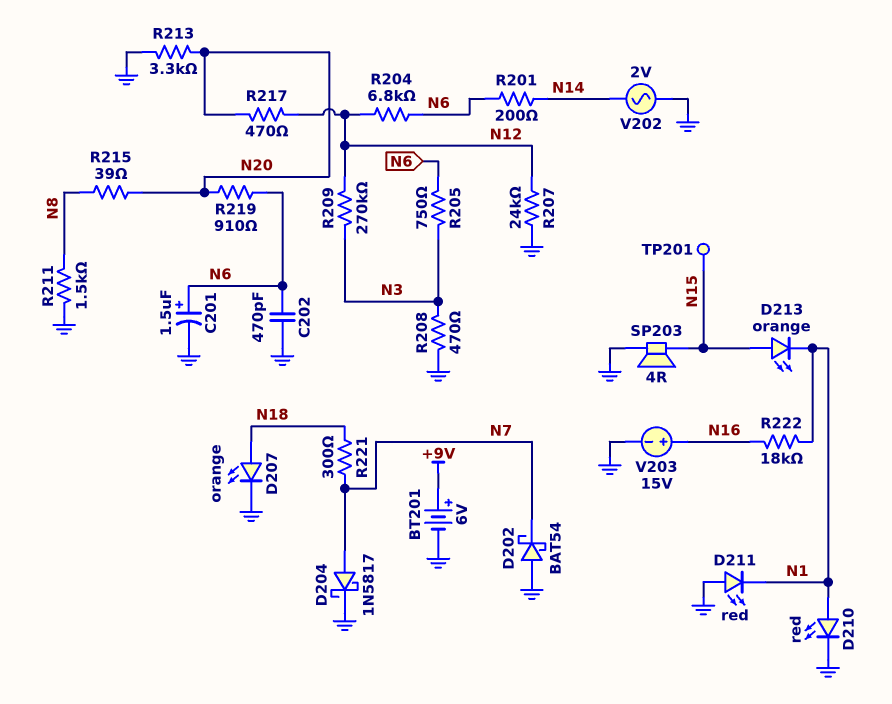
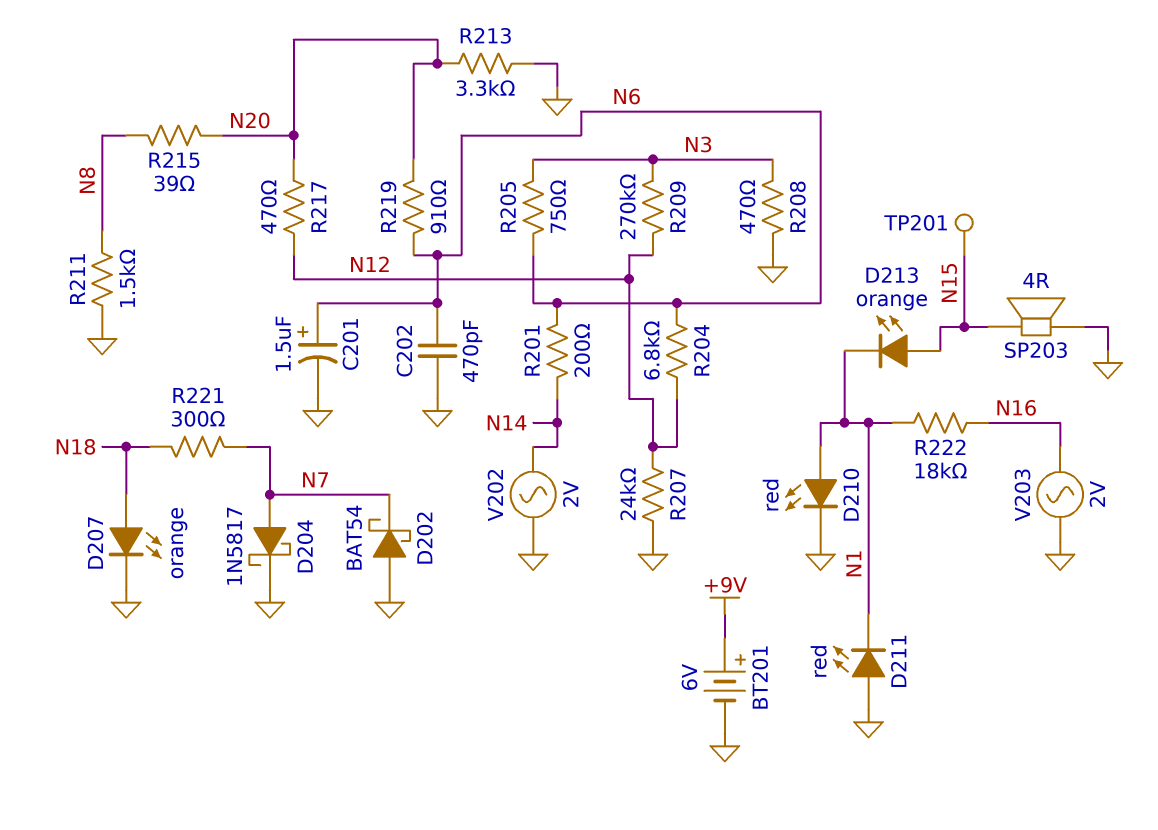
V203: 15V (plus N16, minus GND) -> AC 2V (GND, N16)

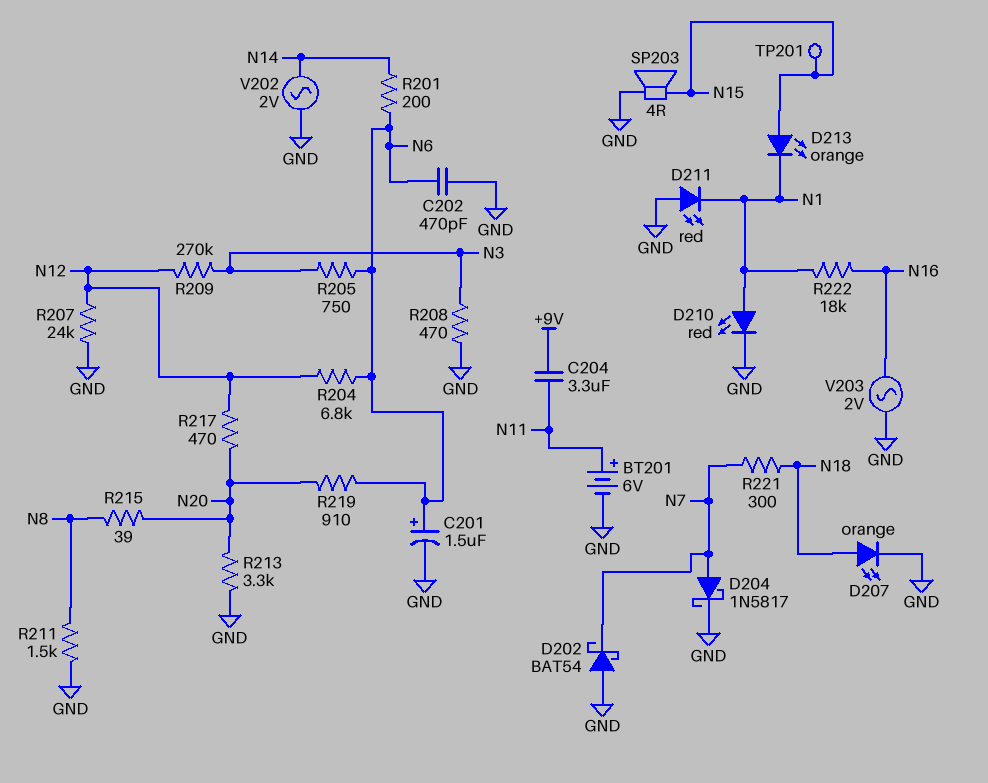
BT201: 6V (plus +9V, minus GND) -> 6V (plus N11, minus GND)
C204: none -> 3.3uF (+9V, N11)

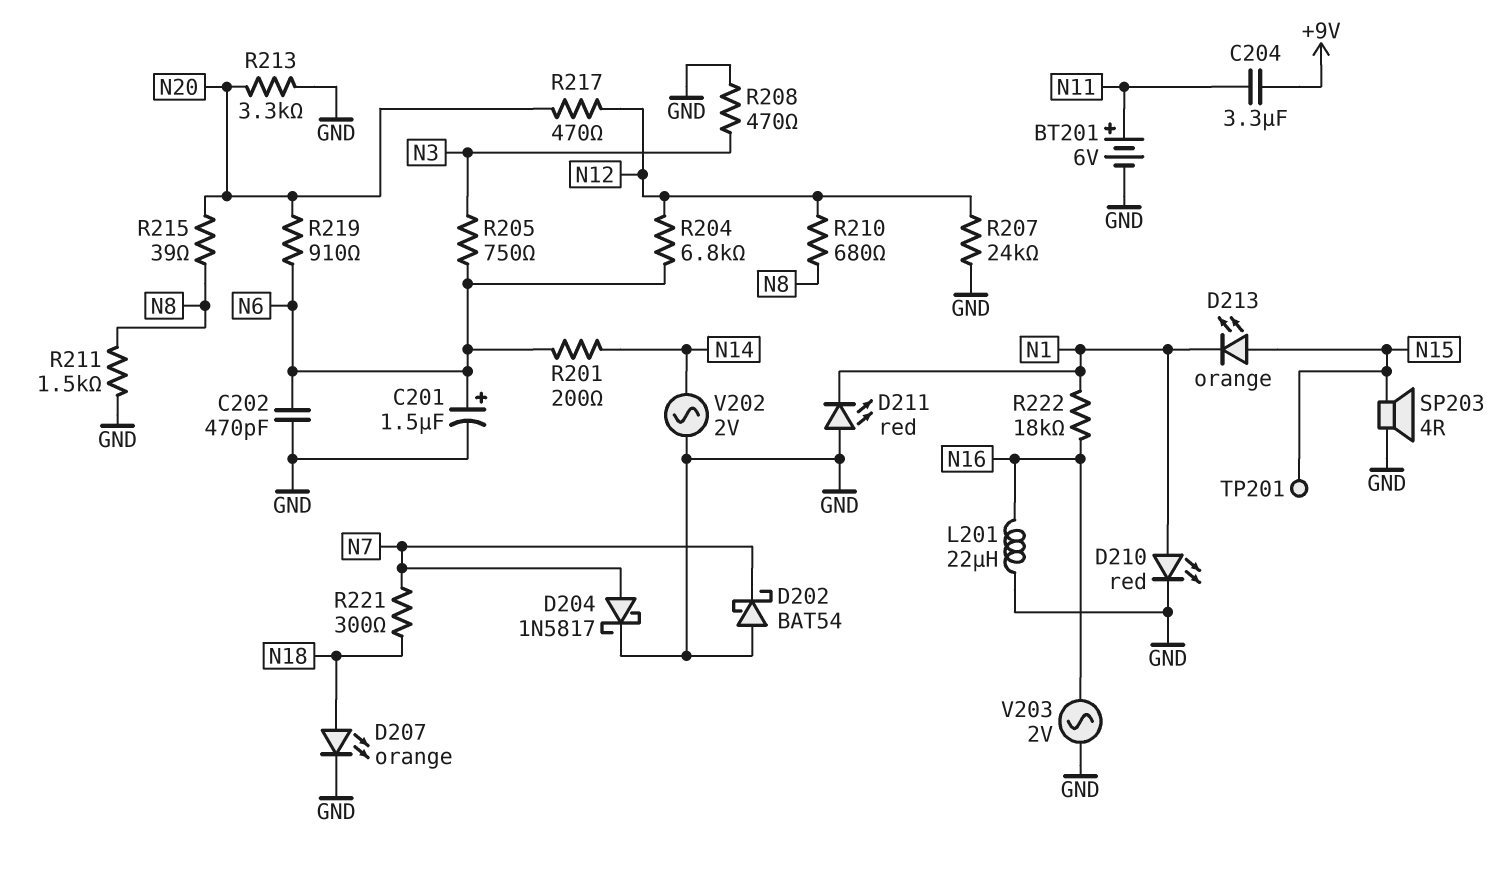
L201: none -> 22uH (GND, N16)
R209: 270k (N3, N12) -> none
R210: none -> 680 (N8, N12)

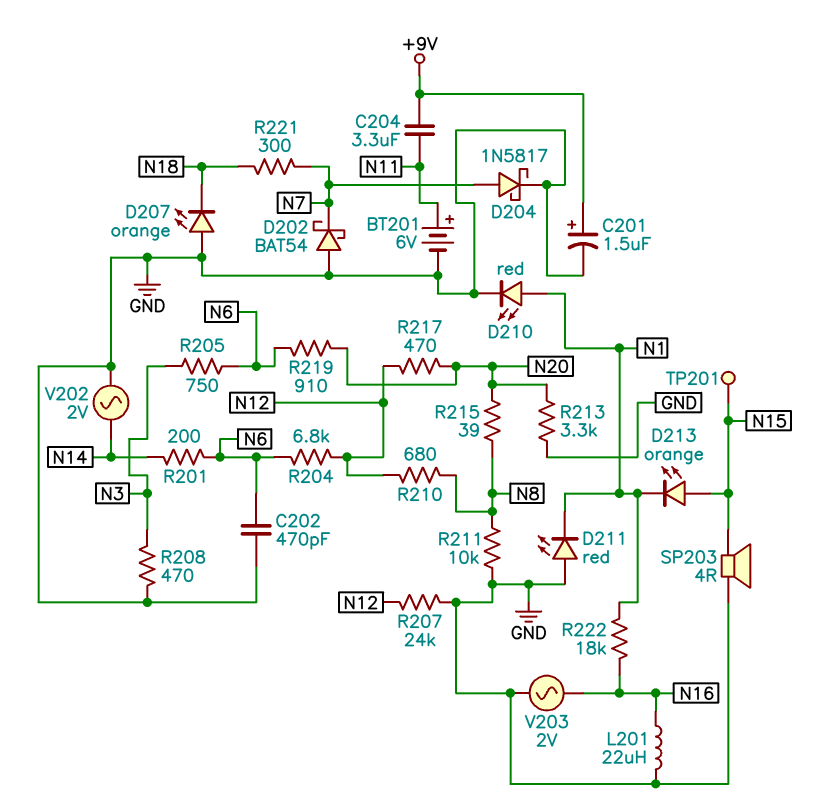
C201: 1.5uF (plus N6, minus GND) -> 1.5uF (plus +9V, minus GND)
D207: LED orange (A N18, K GND) -> LED orange (A GND, K N18)
R211: 1.5k (GND, N8) -> 10k (GND, N8)

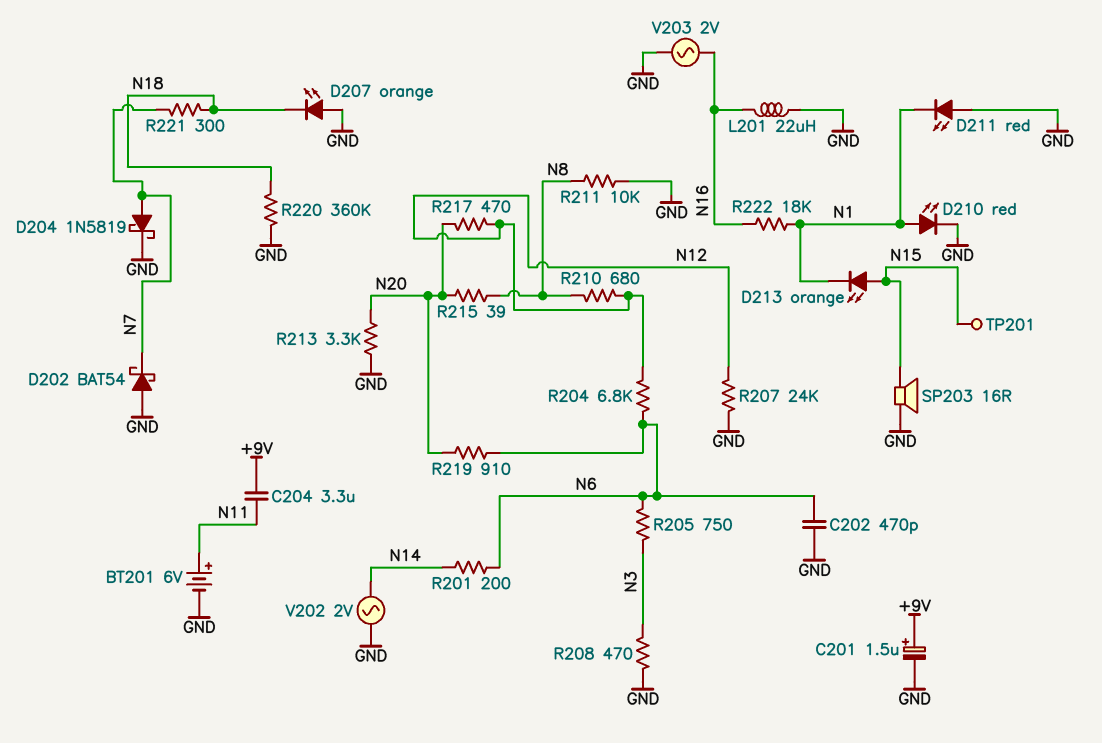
D204: schottky 1N5817 (A N7, K GND) -> schottky 1N5819 (A N7, K GND)
R220: none -> 360k (GND, N18)
SP203: speaker 4R (GND, N15) -> speaker 16R (GND, N15)

